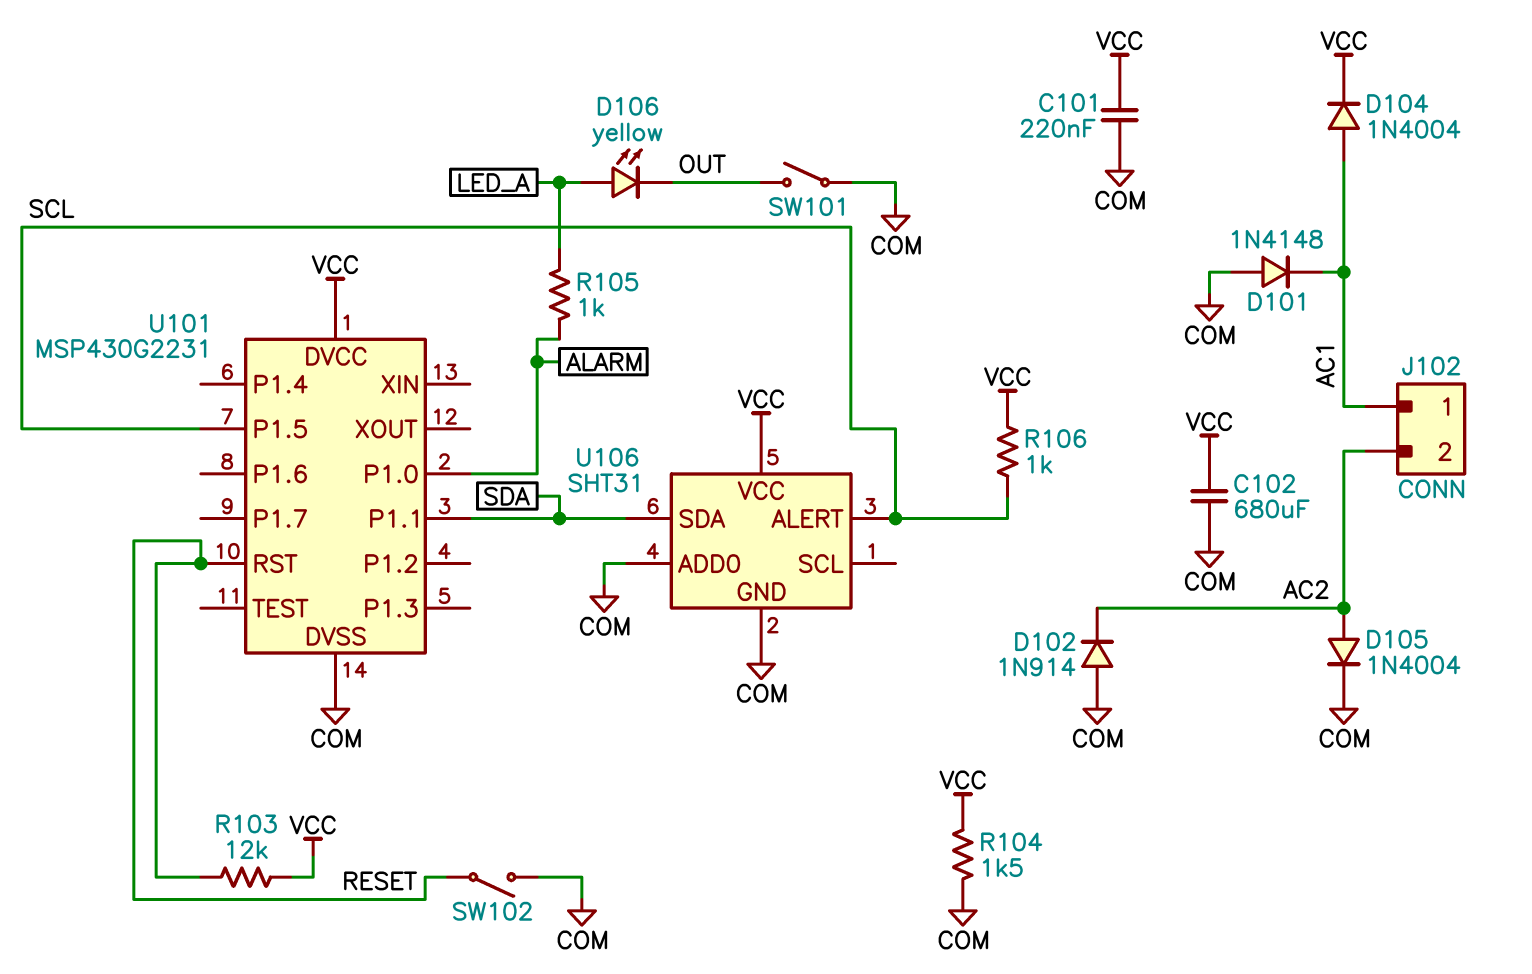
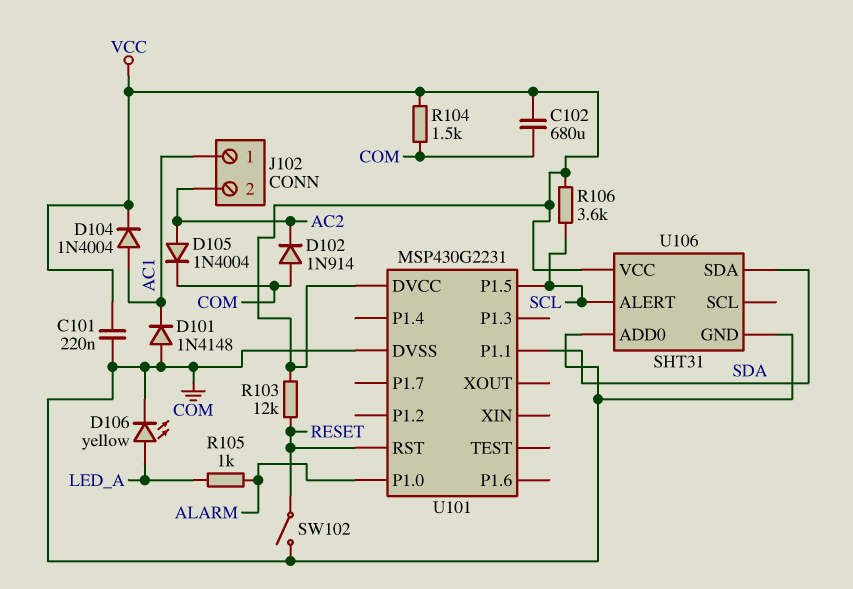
D106: LED yellow (A LED_A, K OUT) -> LED yellow (A LED_A, K COM)
R106: 1k (SCL, VCC) -> 3.6k (SCL, VCC)
SW101: switch (COM, OUT) -> none

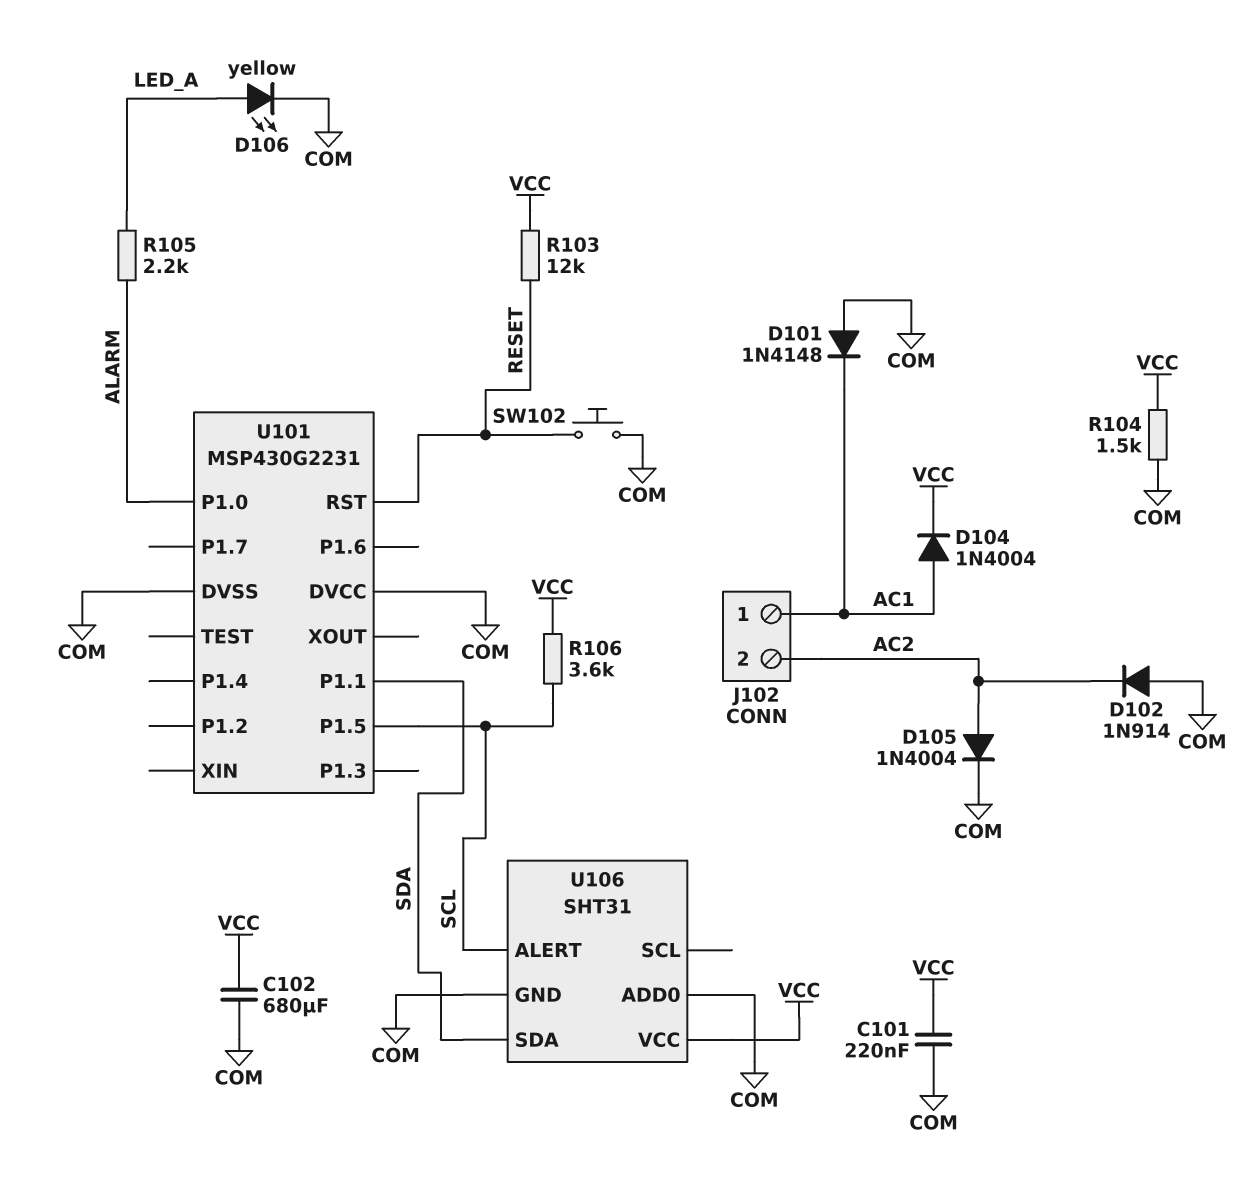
R105: 1k (ALARM, LED_A) -> 2.2k (ALARM, LED_A)
SW102: switch (COM, RESET) -> button (COM, RESET)
U101 pin DVCC: VCC -> COM

